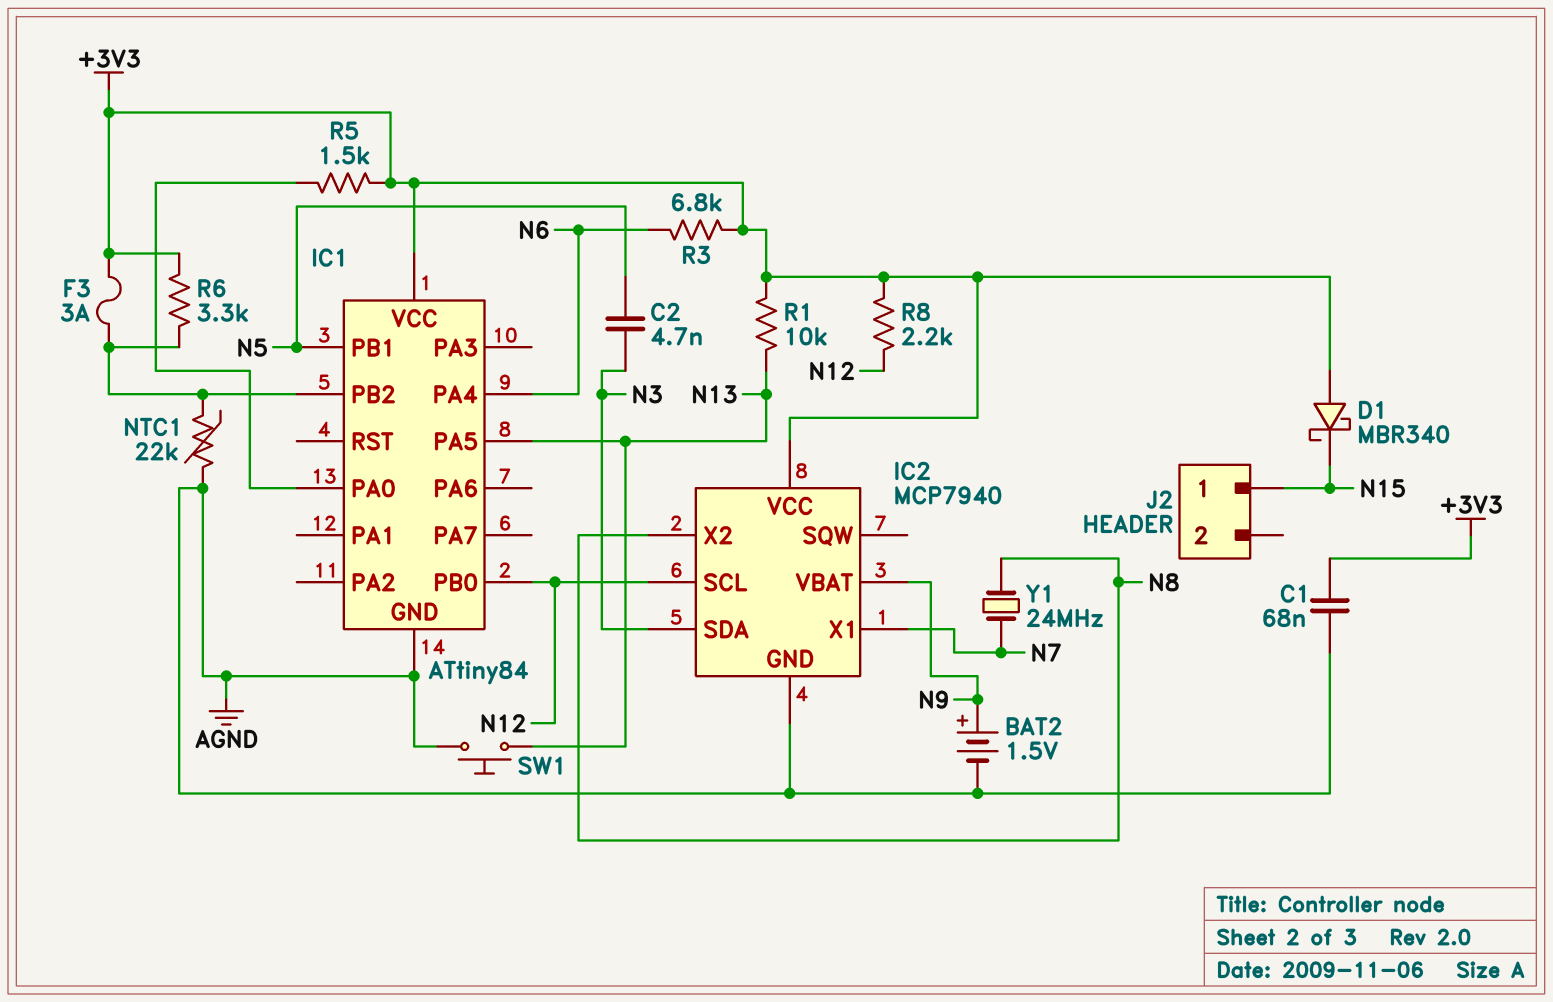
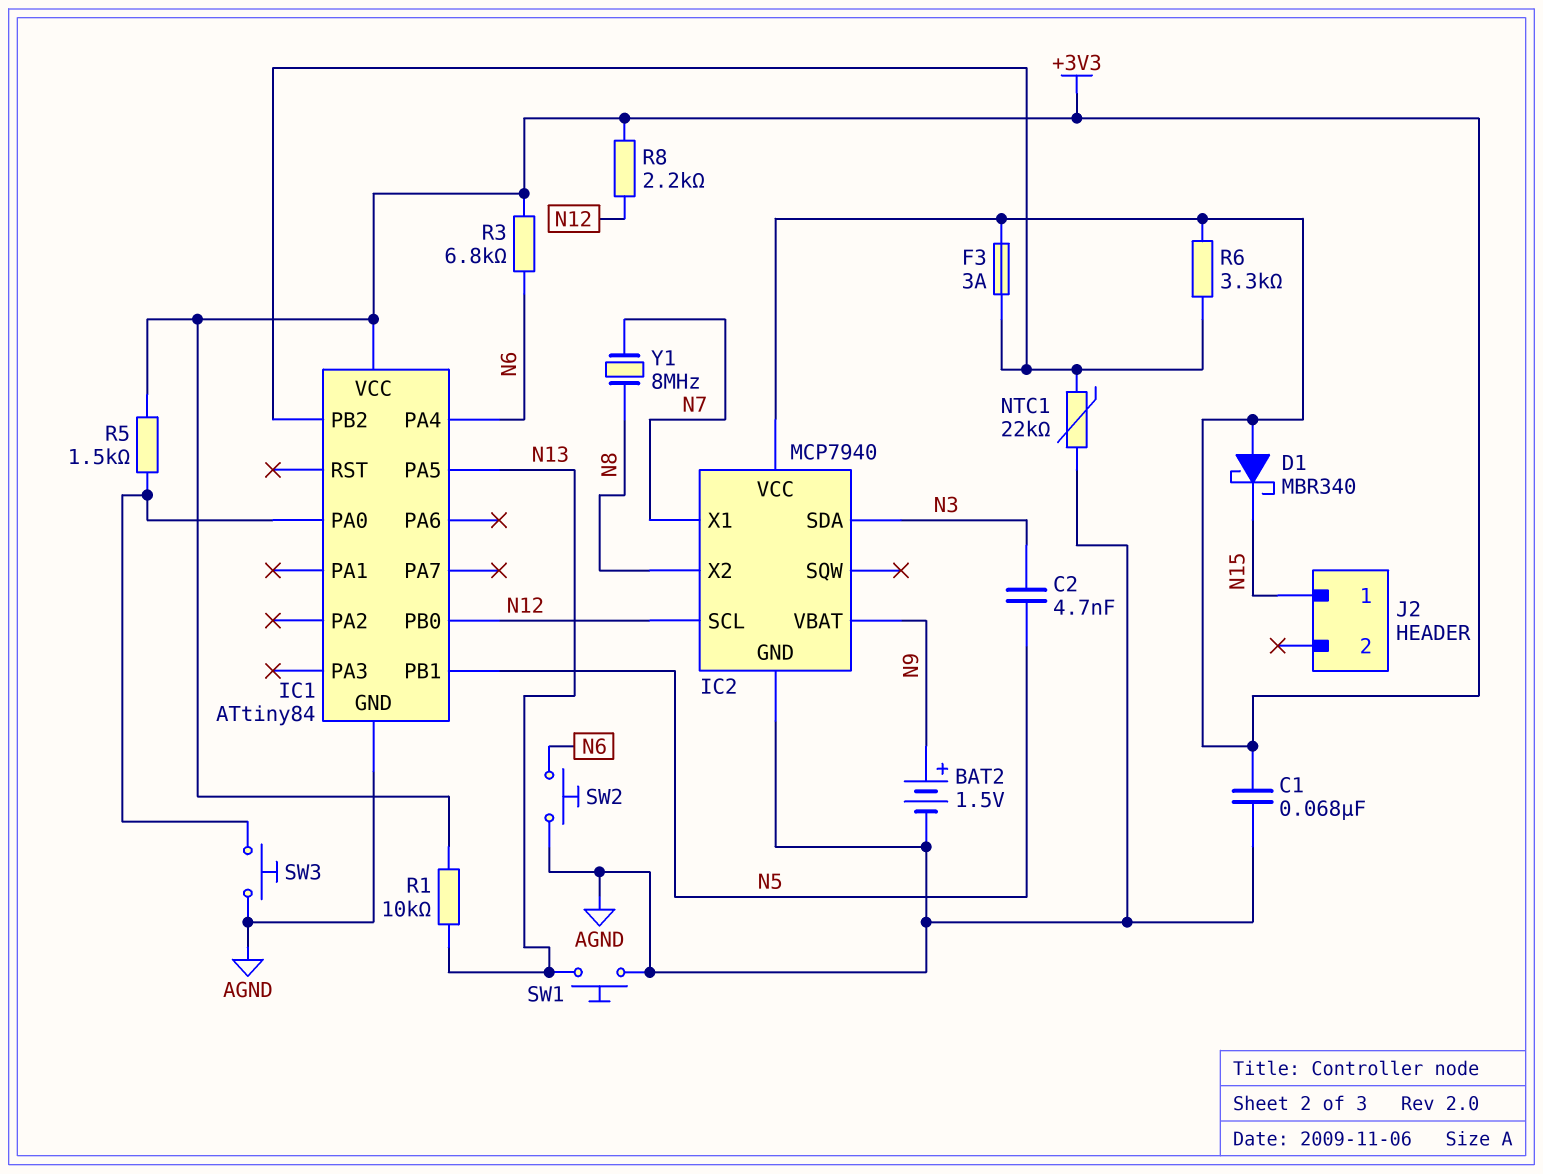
SW2: none -> button (AGND, N6)
SW3: none -> button (AGND, IC1/PA0)
Y1: 24MHz (N7, N8) -> 8MHz (N7, N8)

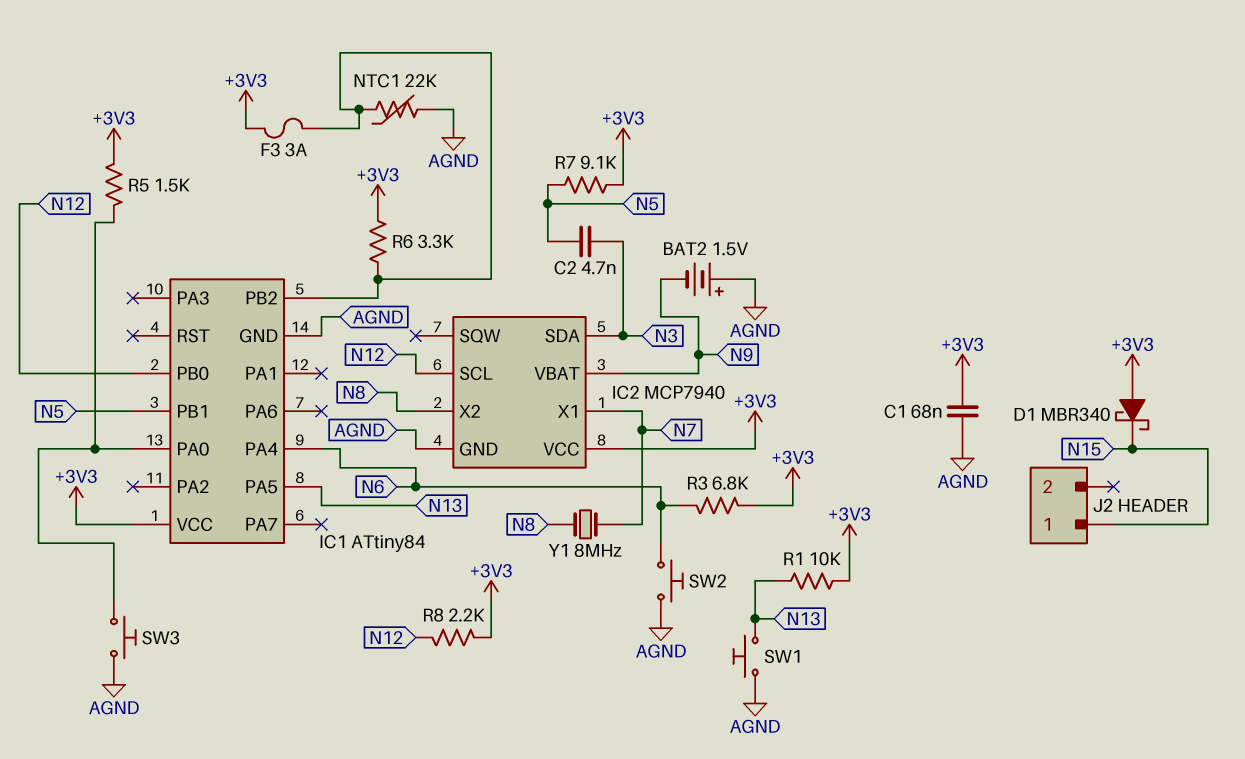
BAT2: 1.5V (plus N9, minus AGND) -> 1.5V (plus AGND, minus N9)
R7: none -> 9.1k (+3V3, N5)

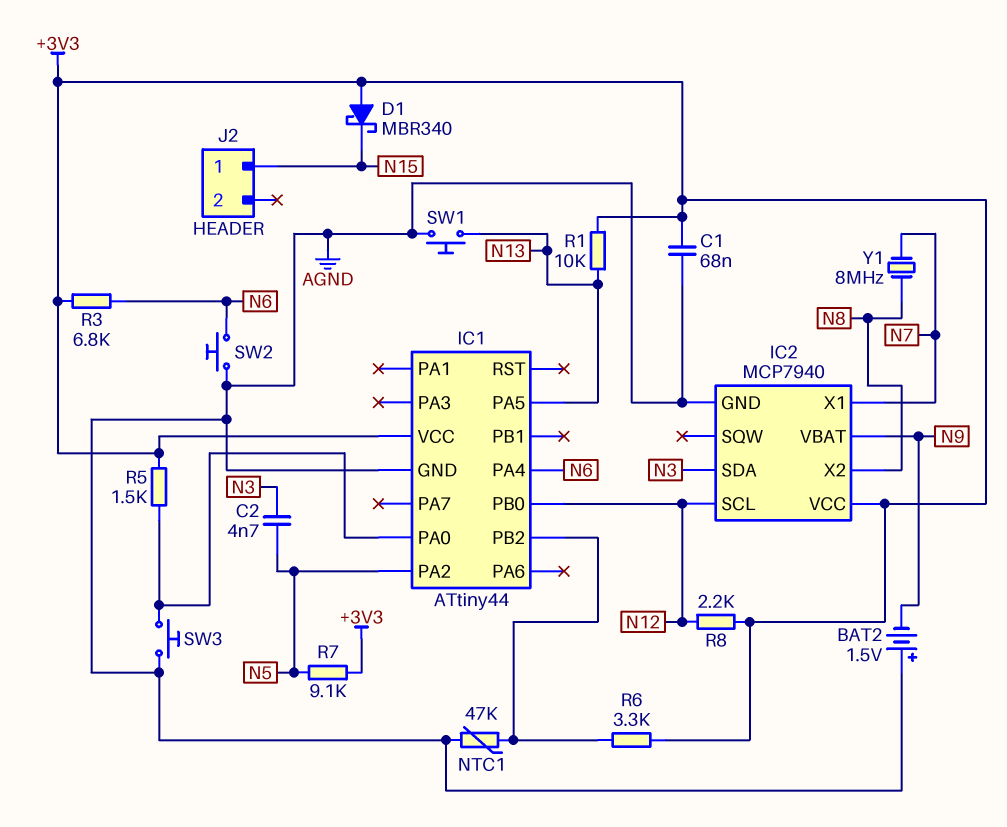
F3: 3A (+3V3, IC1/PB2) -> none
IC1: ATtiny84 -> ATtiny44
IC1 pin PA2: none -> N5
IC1 pin PB1: N5 -> none
NTC1: 22k (AGND, IC1/PB2) -> 47k (AGND, IC1/PB2)

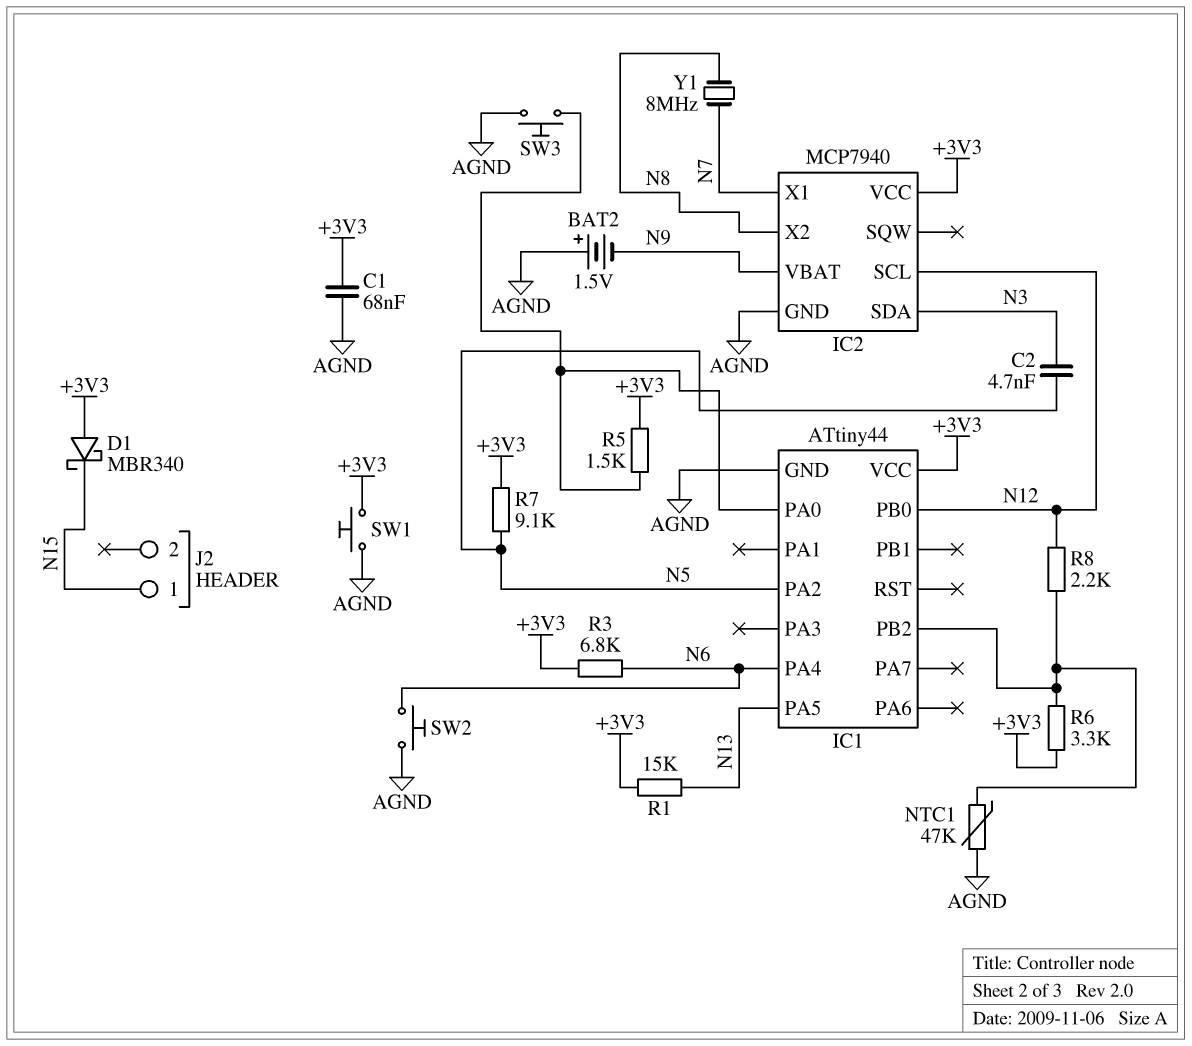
R1: 10k (+3V3, N13) -> 15k (+3V3, N13)
R8: 2.2k (+3V3, N12) -> 2.2k (IC1/PB2, N12)
SW1: button (AGND, N13) -> button (+3V3, AGND)

